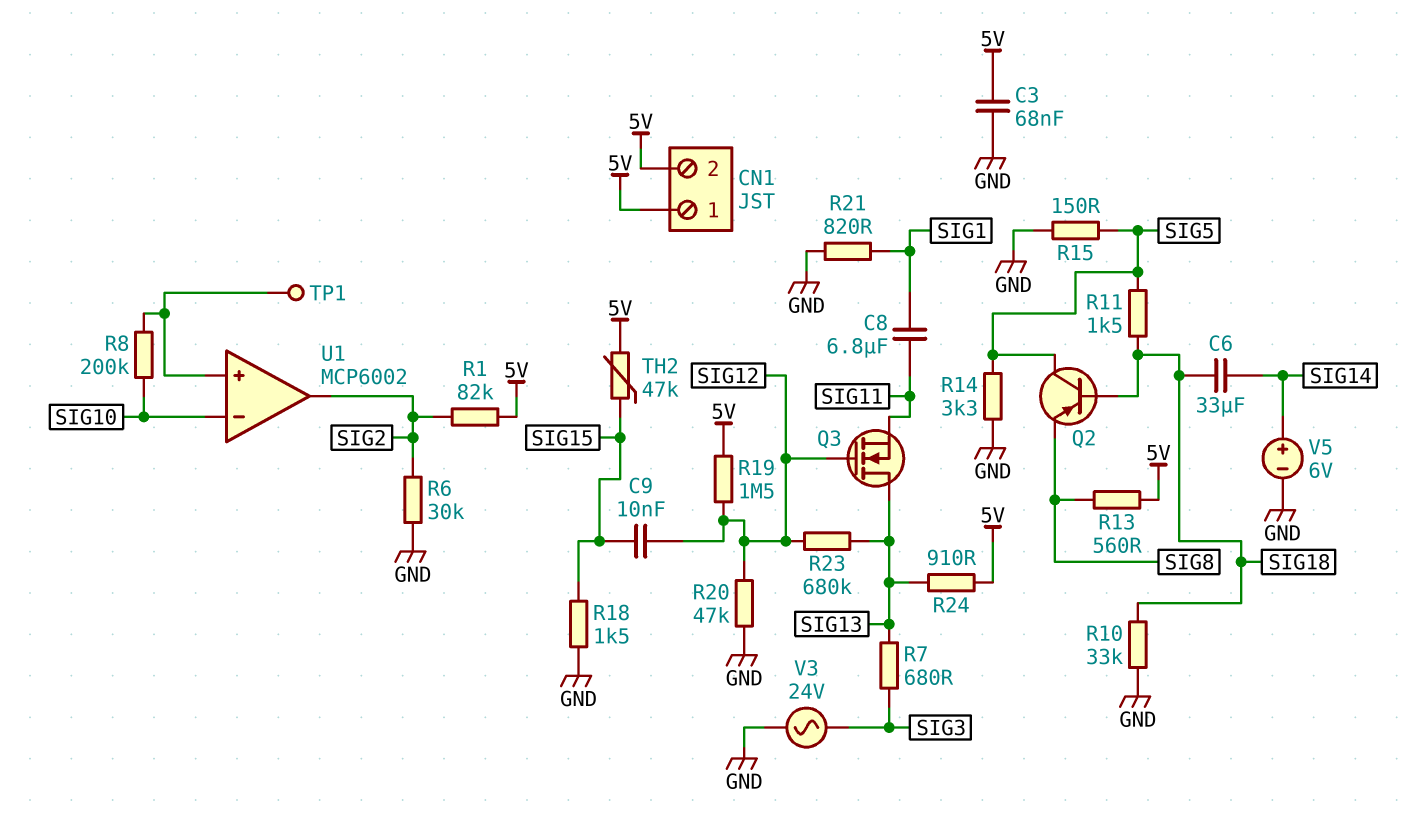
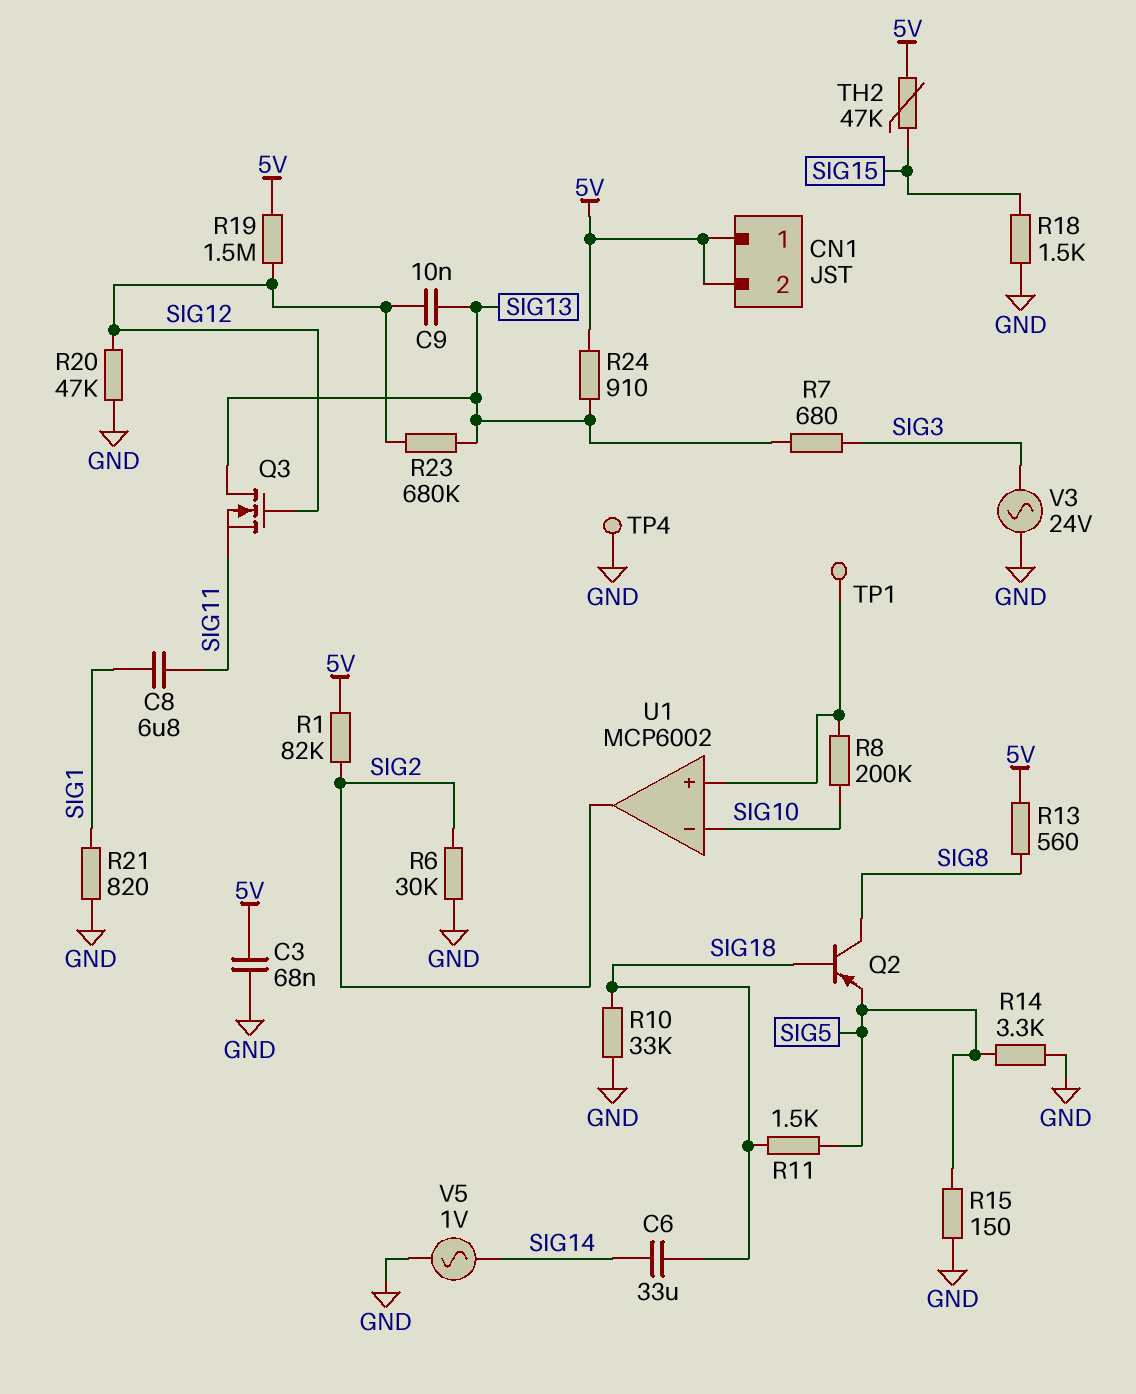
C9: 10nF (SIG12, SIG15) -> 10nF (SIG12, SIG13)
Q2: PNP (B SIG18, C SIG5, E SIG8) -> PNP (B SIG18, C SIG8, E SIG5)
TP4: none -> test point (GND)
V5: 6V (plus SIG14, minus GND) -> AC 1V (GND, SIG14)

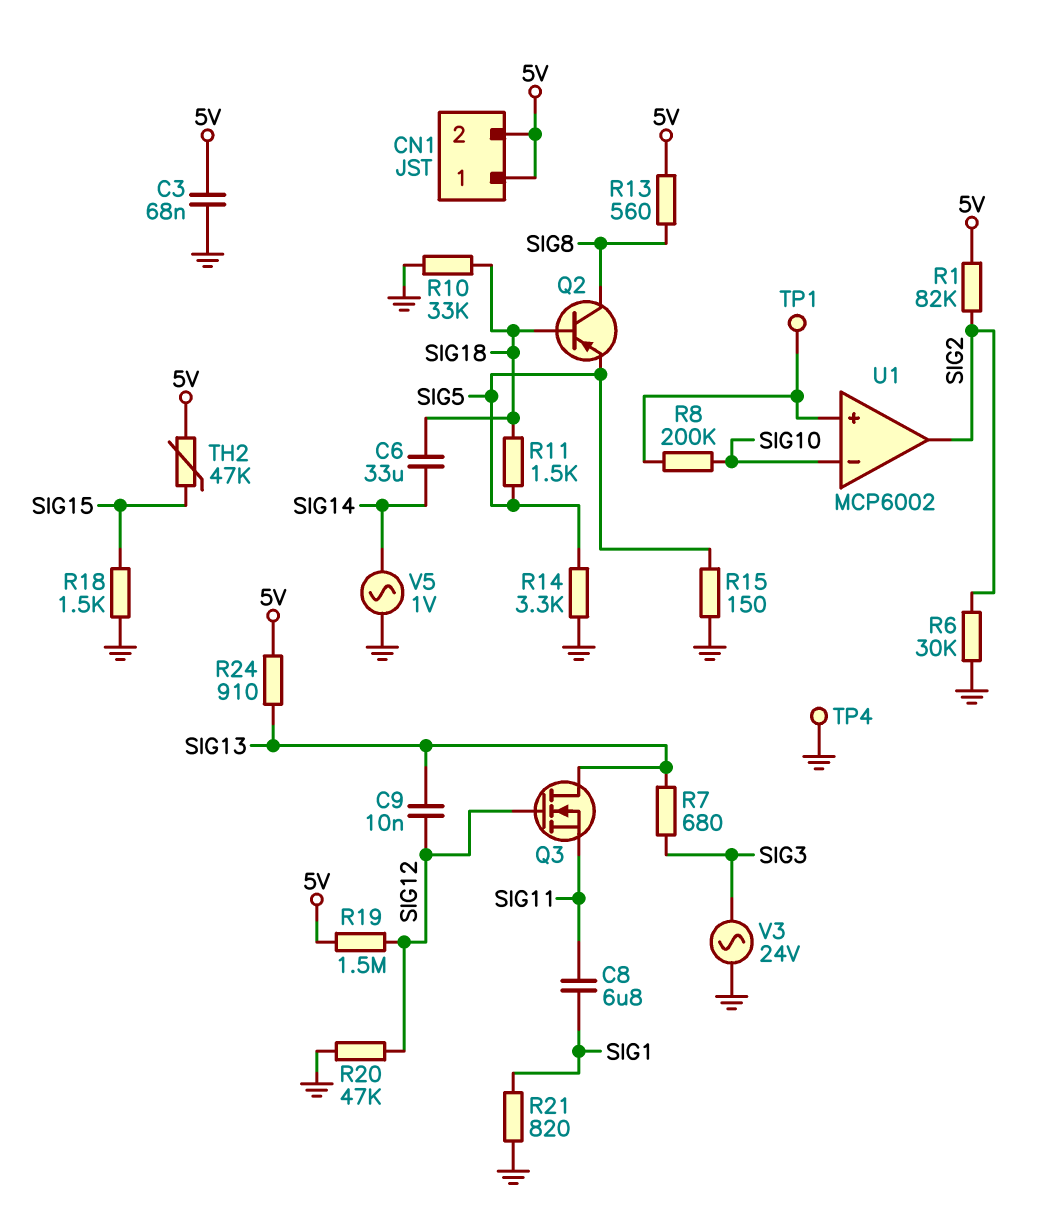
R23: 680k (SIG12, SIG13) -> none

